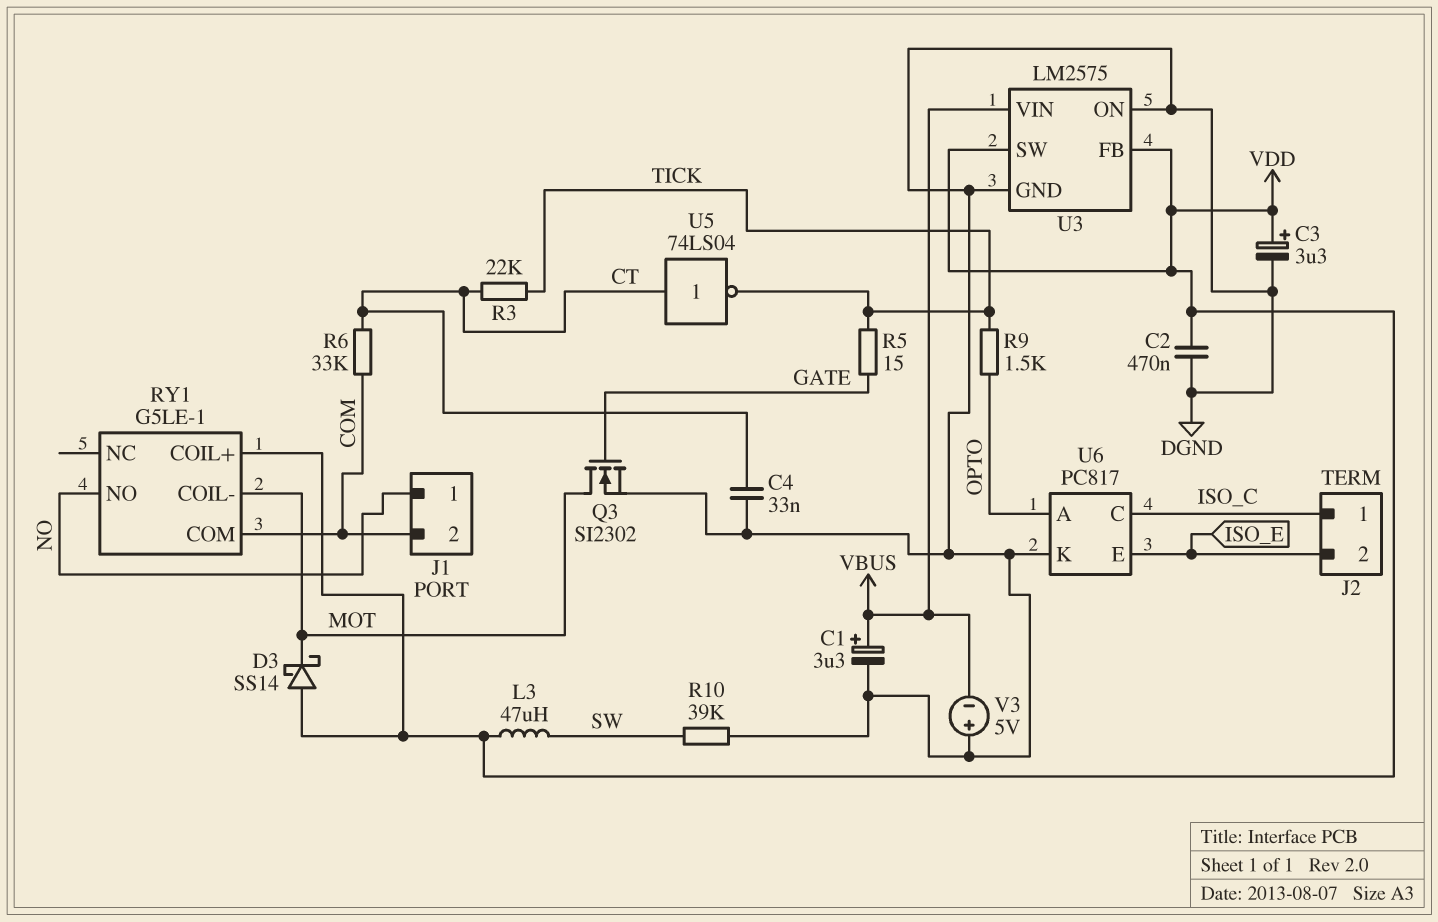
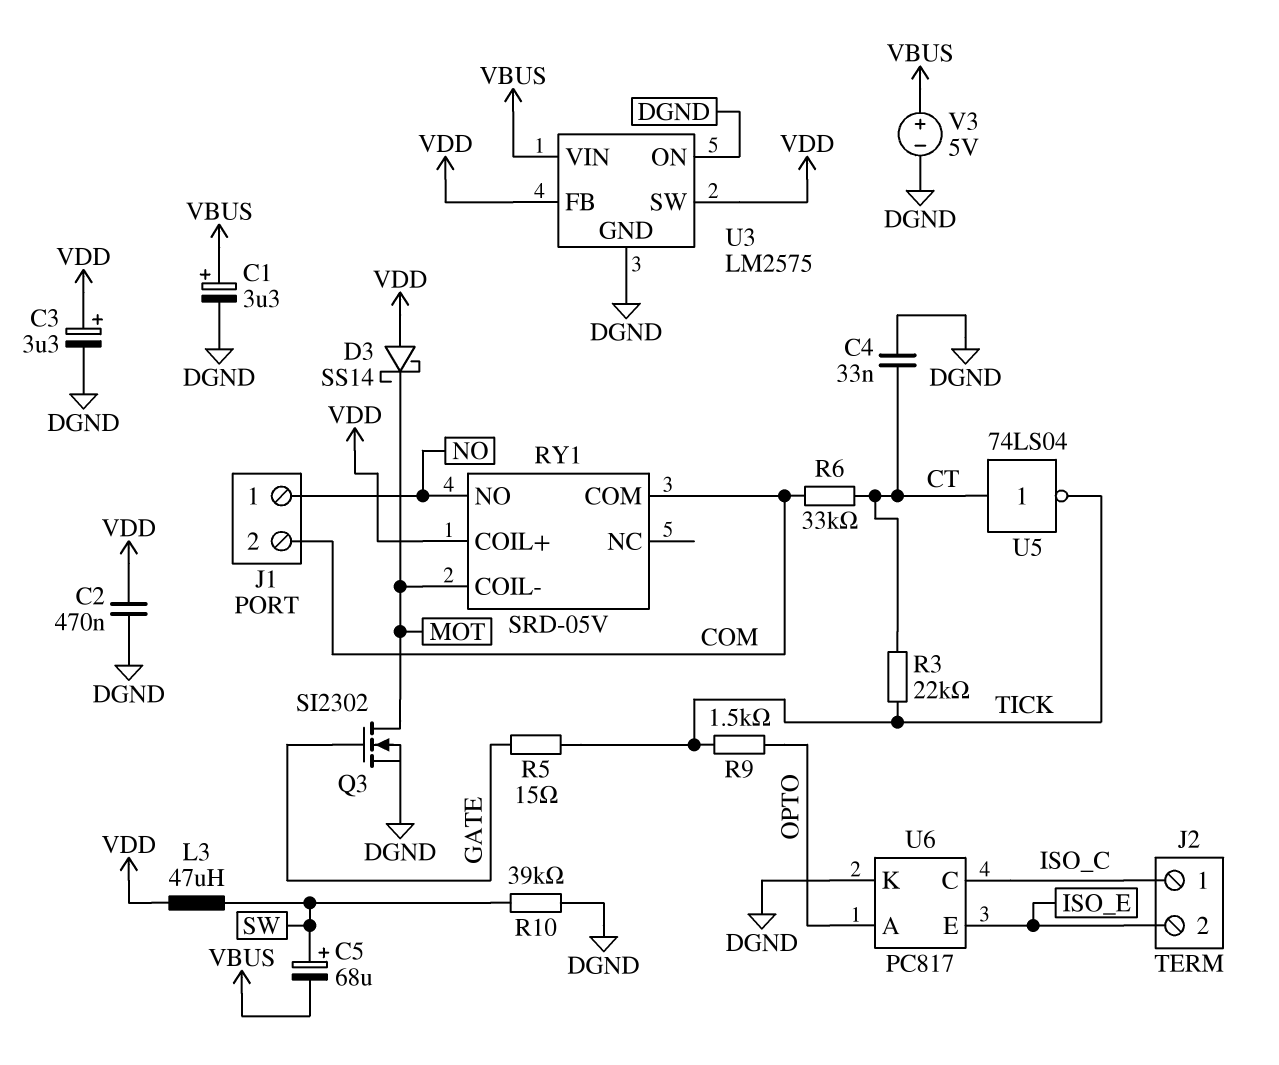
C5: none -> 68uF (plus SW, minus VBUS)
RY1: G5LE-1 -> SRD-05V
V3: 5V (plus DGND, minus VBUS) -> 5V (plus VBUS, minus DGND)

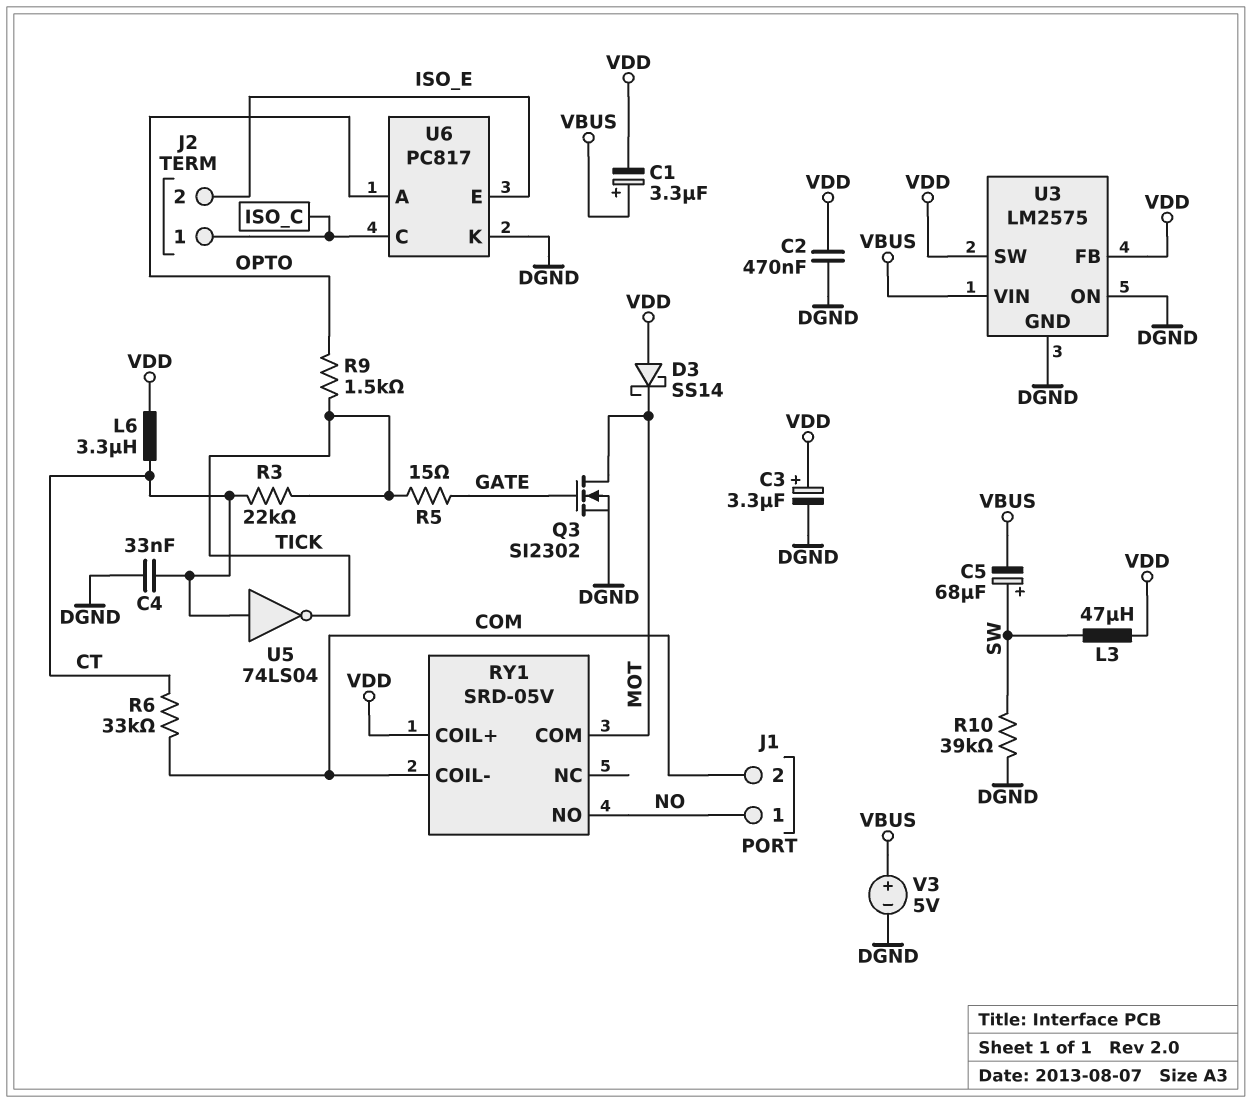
C1: 3.3uF (plus VBUS, minus DGND) -> 3.3uF (plus VBUS, minus VDD)
L6: none -> 3.3uH (CT, VDD)
RY1 pin COIL-: MOT -> COM
RY1 pin COM: COM -> MOT

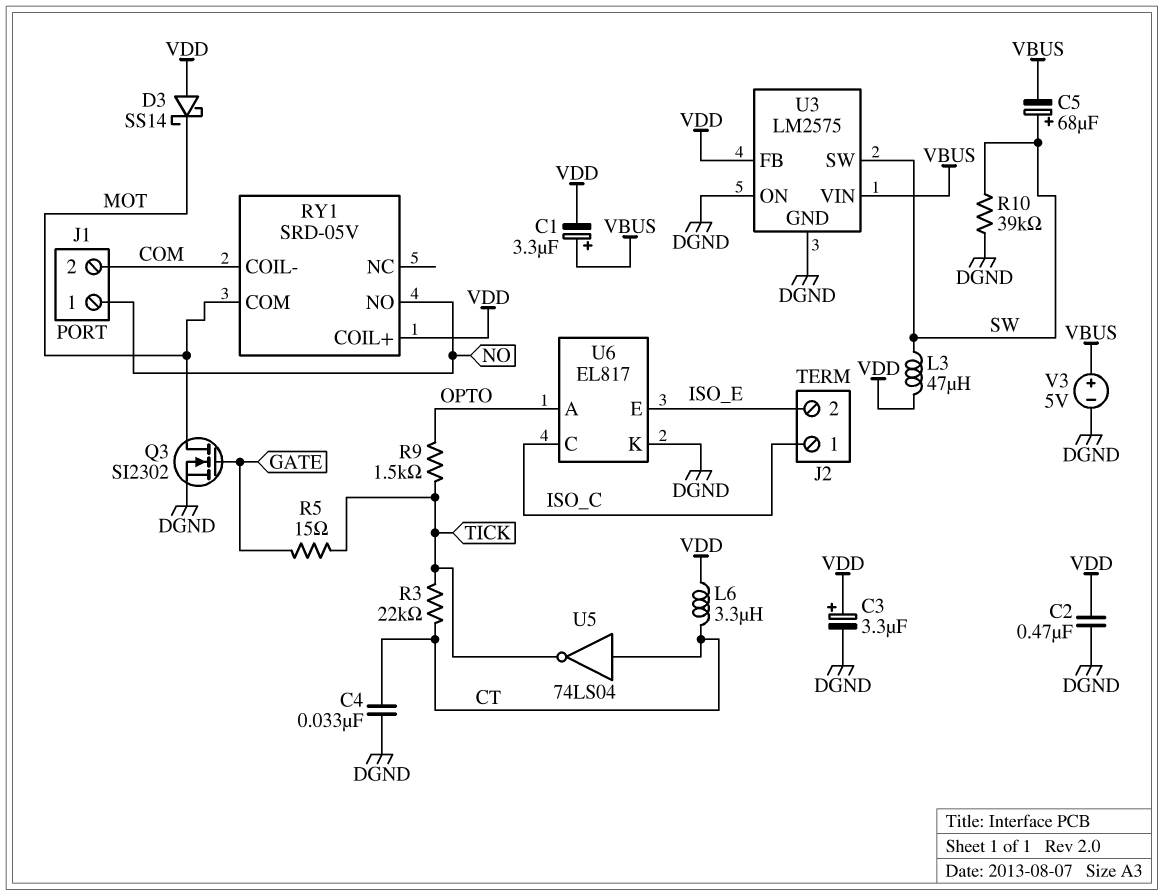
R6: 33k (COM, CT) -> none
U3 pin SW: VDD -> SW
U6: PC817 -> EL817

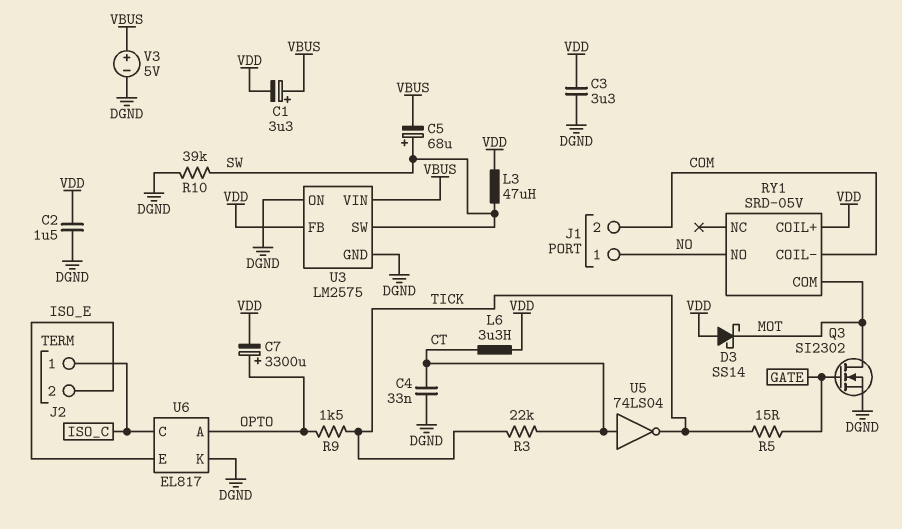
C2: 470nF (DGND, VDD) -> 1.5uF (DGND, VDD)
C3: 3.3uF (plus VDD, minus DGND) -> 3.3uF (DGND, VDD)
C7: none -> 3300uF (plus OPTO, minus VDD)

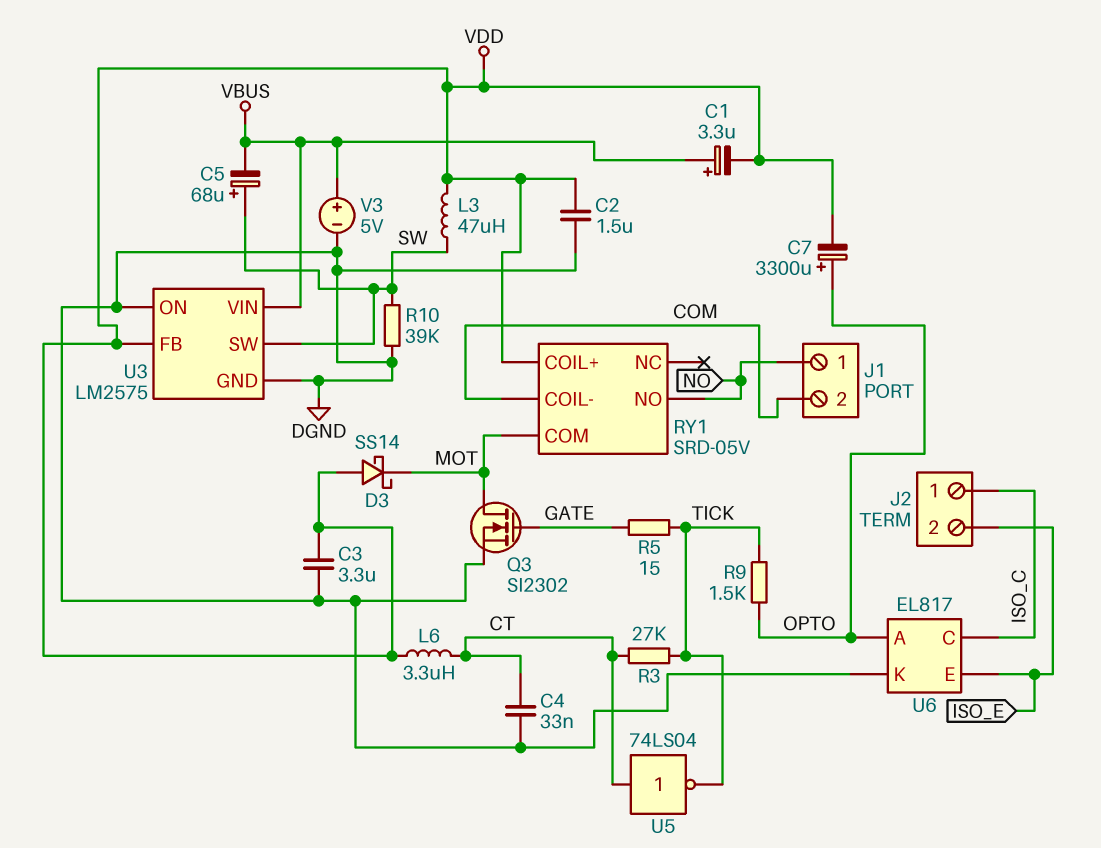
R3: 22k (CT, TICK) -> 27k (CT, TICK)

